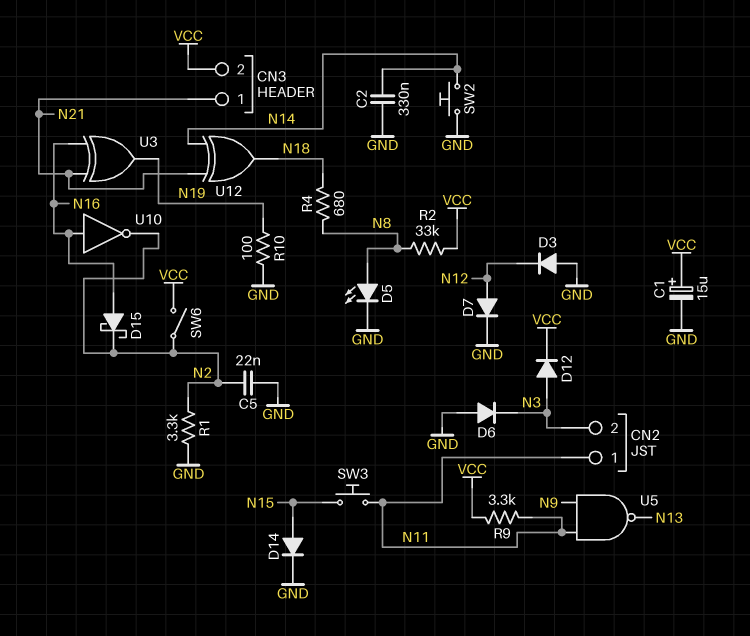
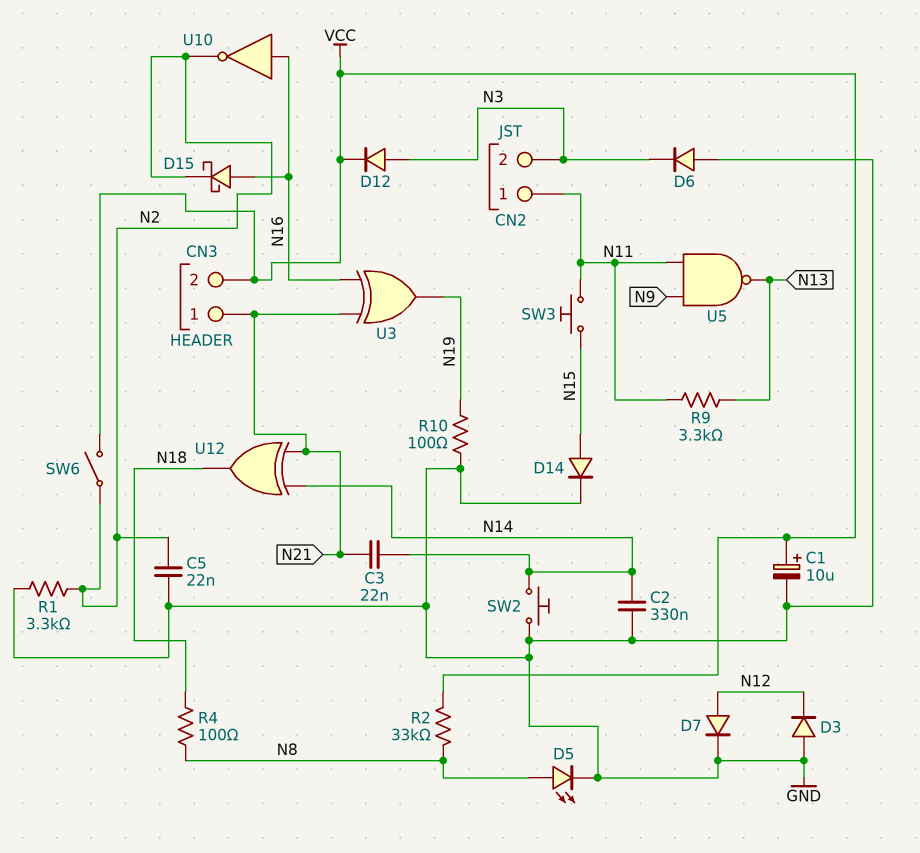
C1: 15uF (plus VCC, minus GND) -> 10uF (plus VCC, minus GND)
C3: none -> 22nF (N14, N21)
R4: 680 (N8, N18) -> 100 (N8, N18)
R9: 3.3k (N11, VCC) -> 3.3k (N11, N13)

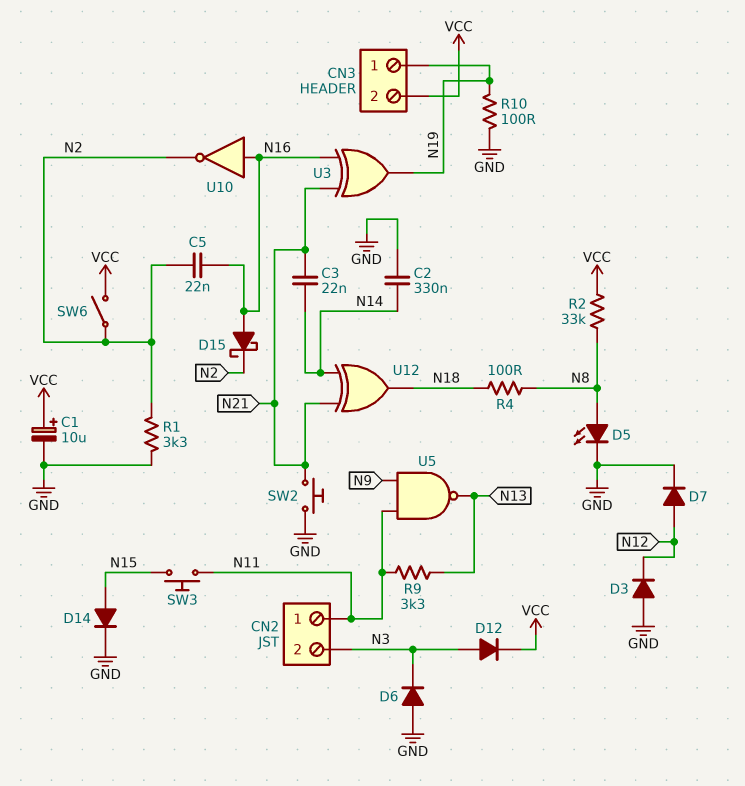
C5: 22nF (GND, N2) -> 22nF (N2, N16)
CN3 pin 1: N21 -> N19
SW2: button (GND, N14) -> button (GND, N21)

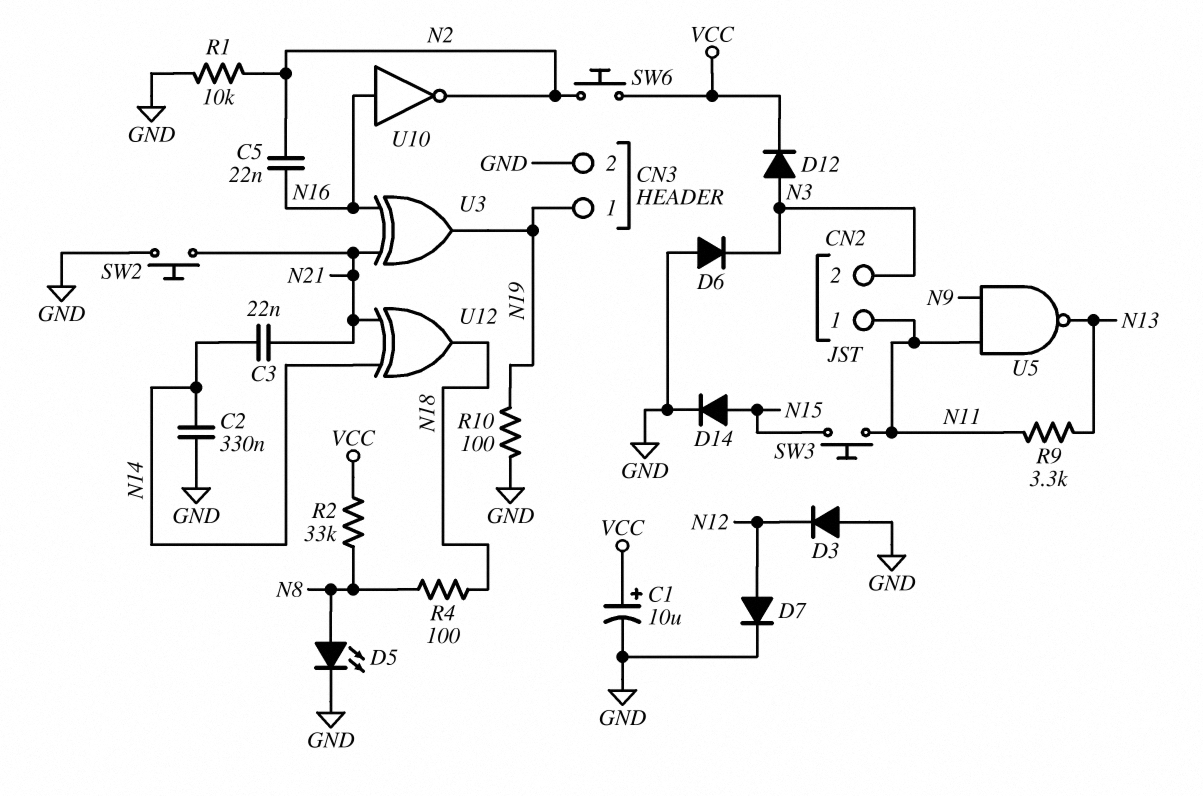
CN3 pin 2: VCC -> GND
D15: schottky (A N16, K N2) -> none
R1: 3.3k (GND, N2) -> 10k (GND, N2)
SW6: switch (N2, VCC) -> button (N2, VCC)

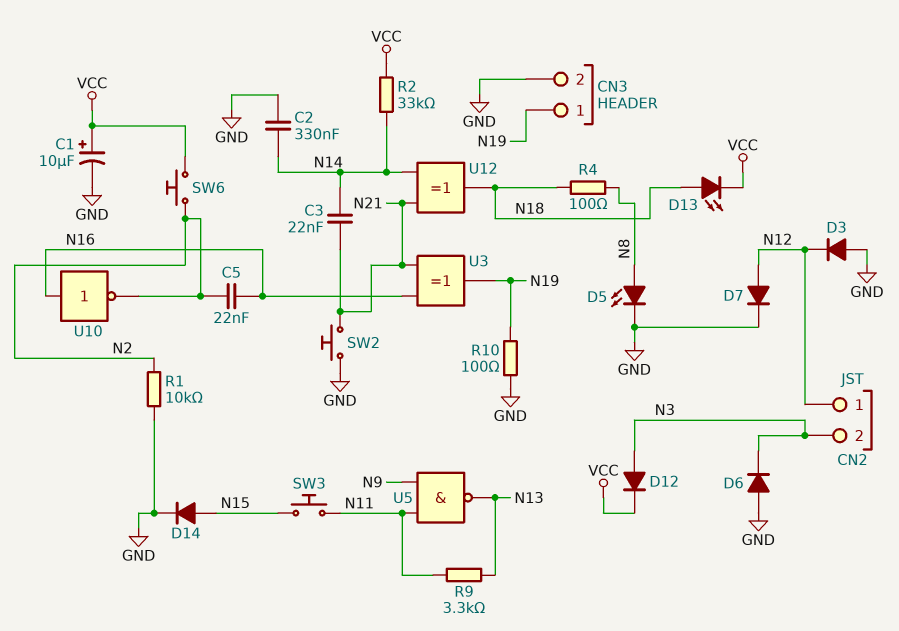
CN2 pin 1: N11 -> N12
D13: none -> LED (A N18, K VCC)
R2: 33k (N8, VCC) -> 33k (N14, VCC)

